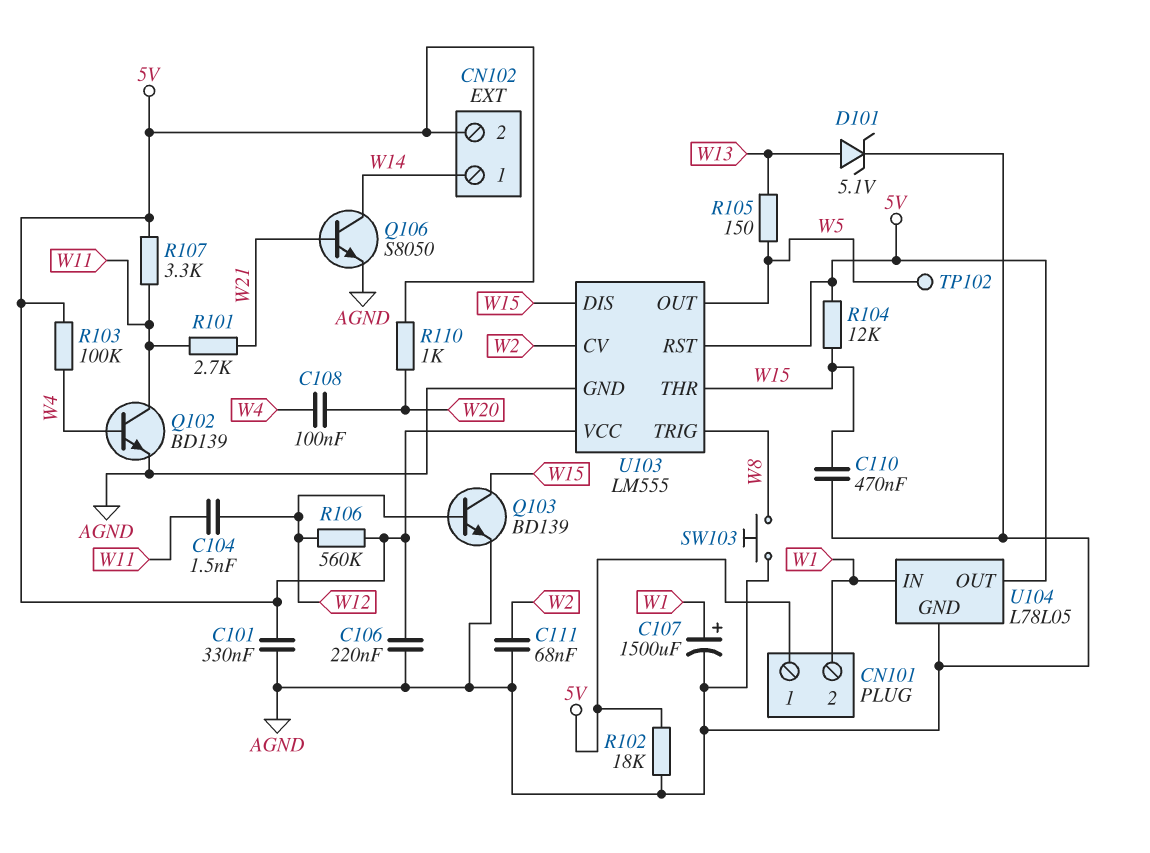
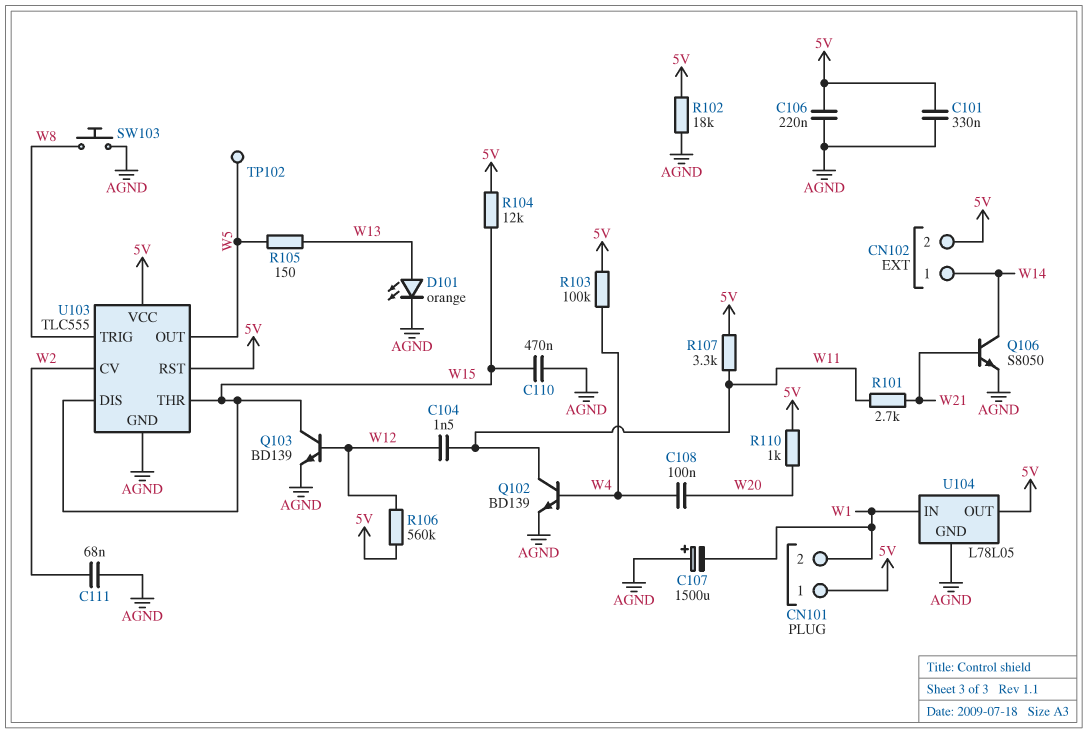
C107: 1500uF (plus W1, minus AGND) -> 1500uF (plus AGND, minus W1)
D101: zener 5.1V (A W13, K AGND) -> LED orange (A W13, K AGND)
U103: LM555 -> TLC555

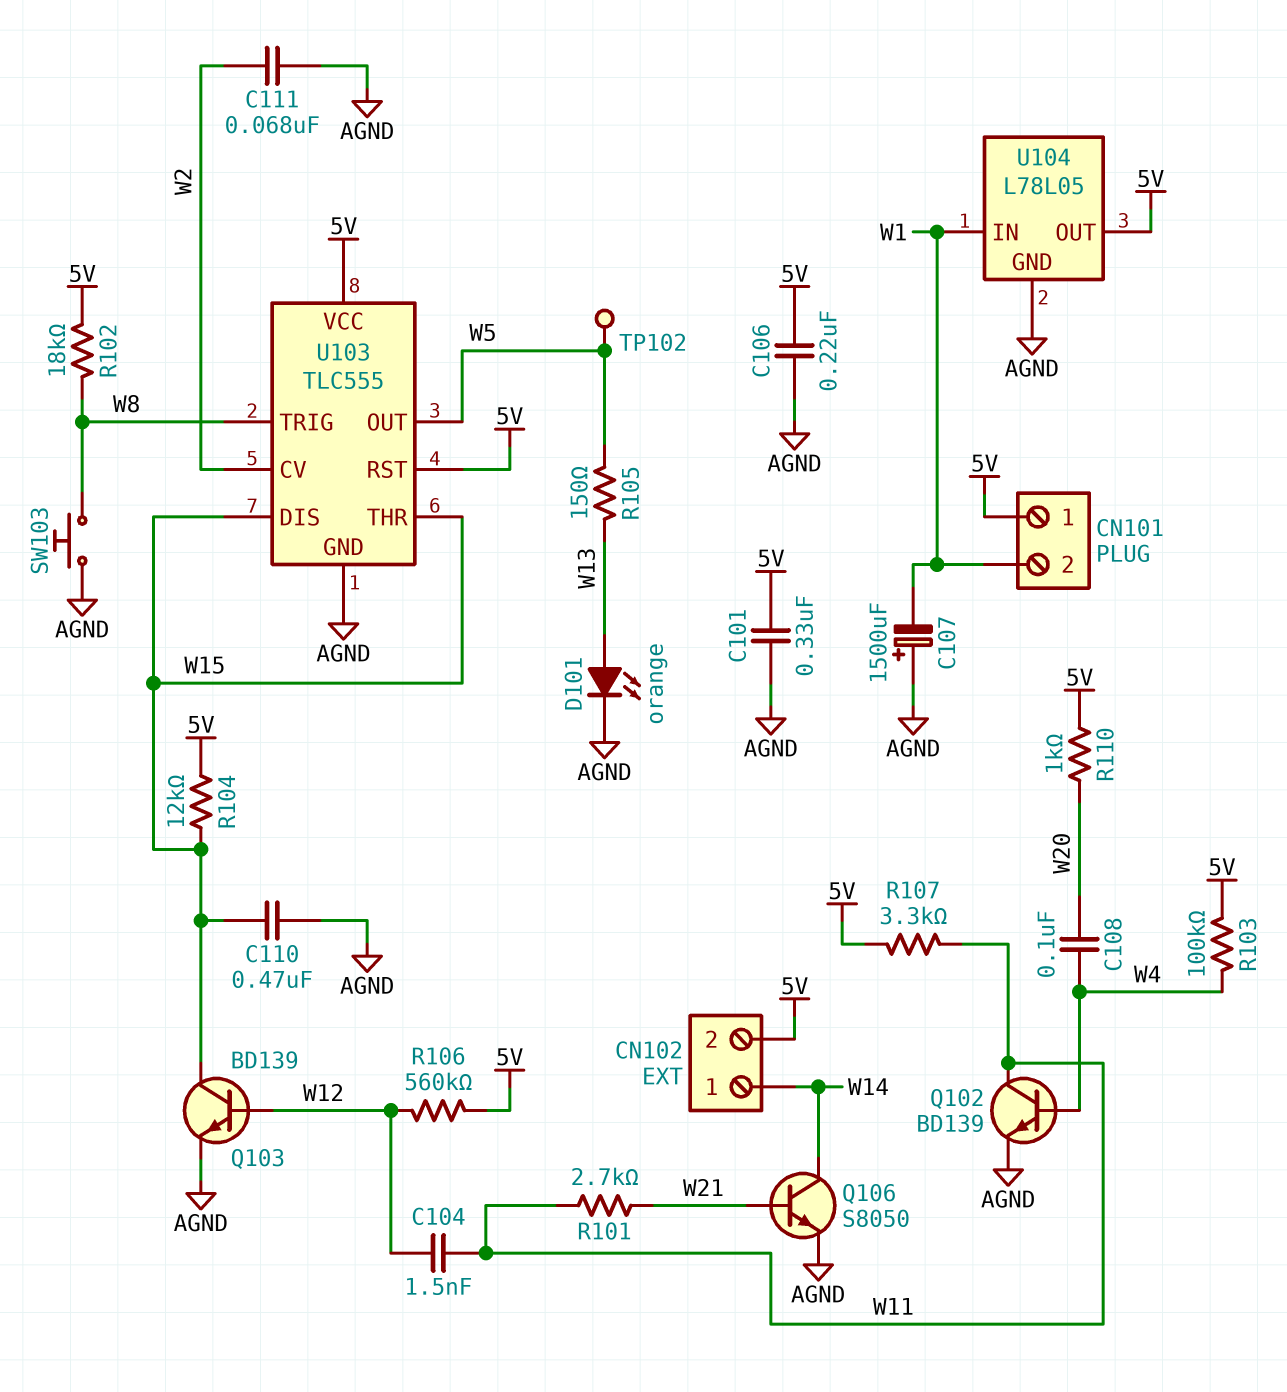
R102: 18k (5V, AGND) -> 18k (5V, W8)

